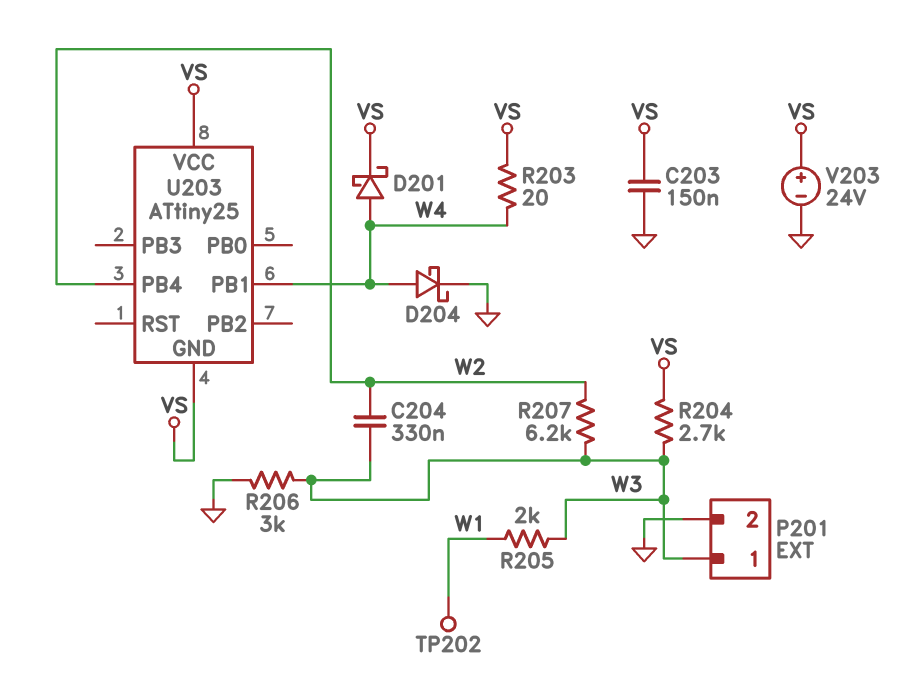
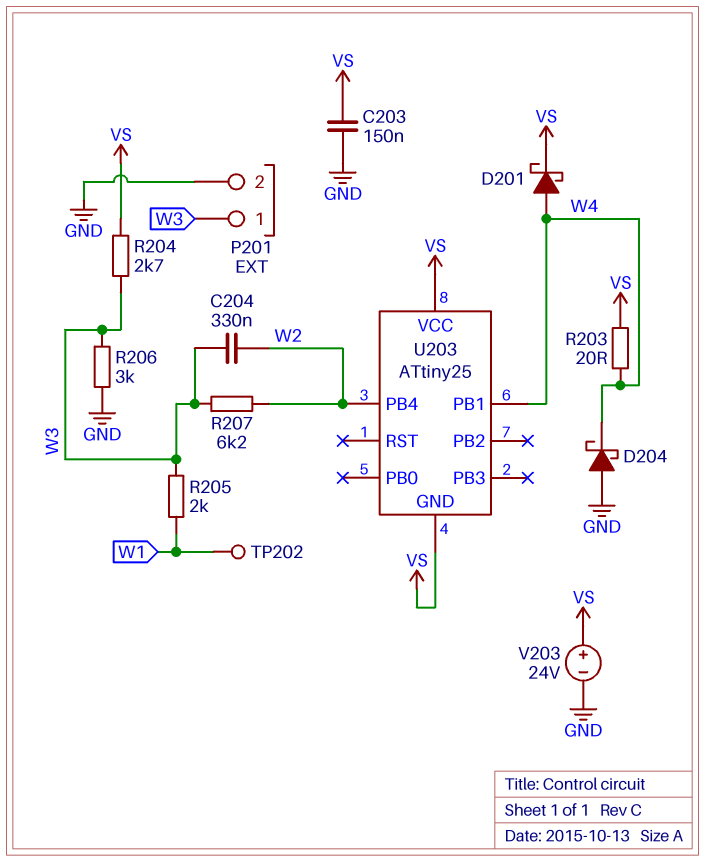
D204: schottky (A W4, K GND) -> schottky (A GND, K W4)

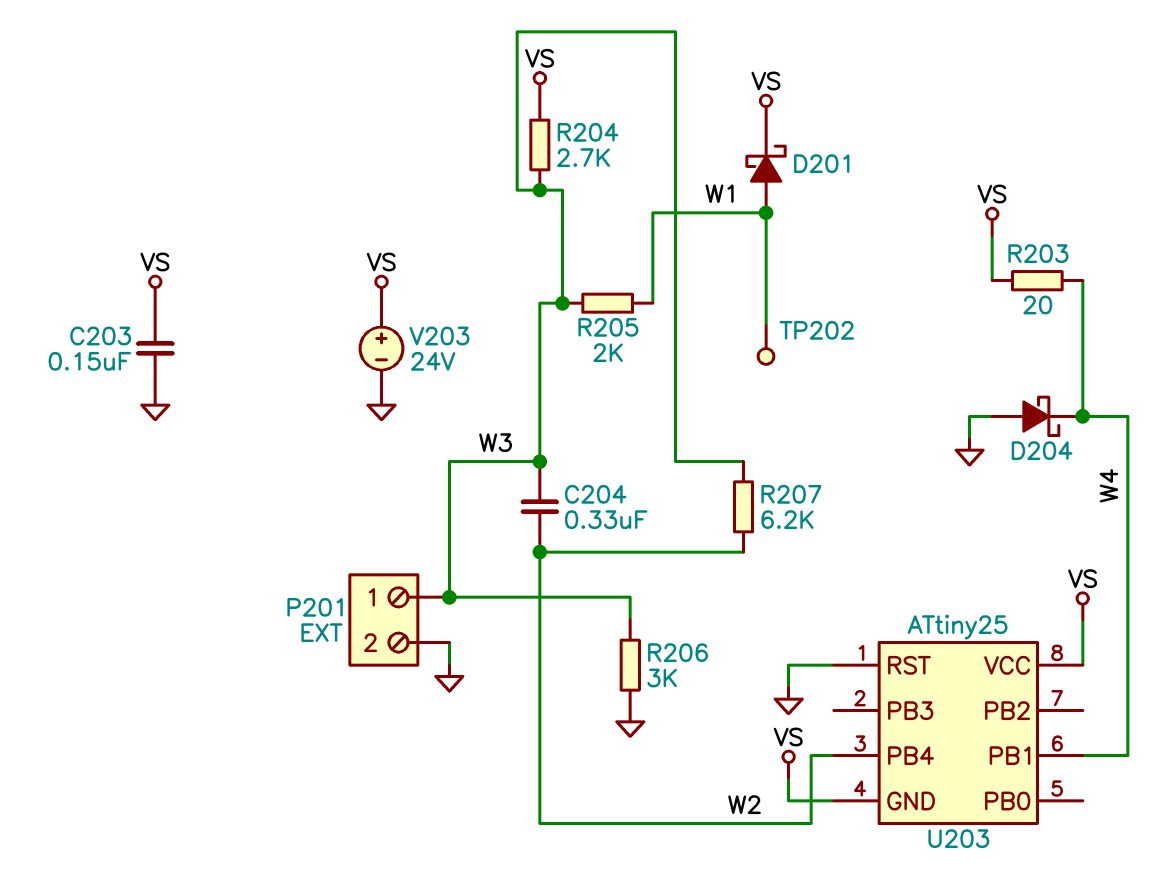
D201: schottky (A W4, K VS) -> schottky (A W1, K VS)
U203 pin RST: none -> GND

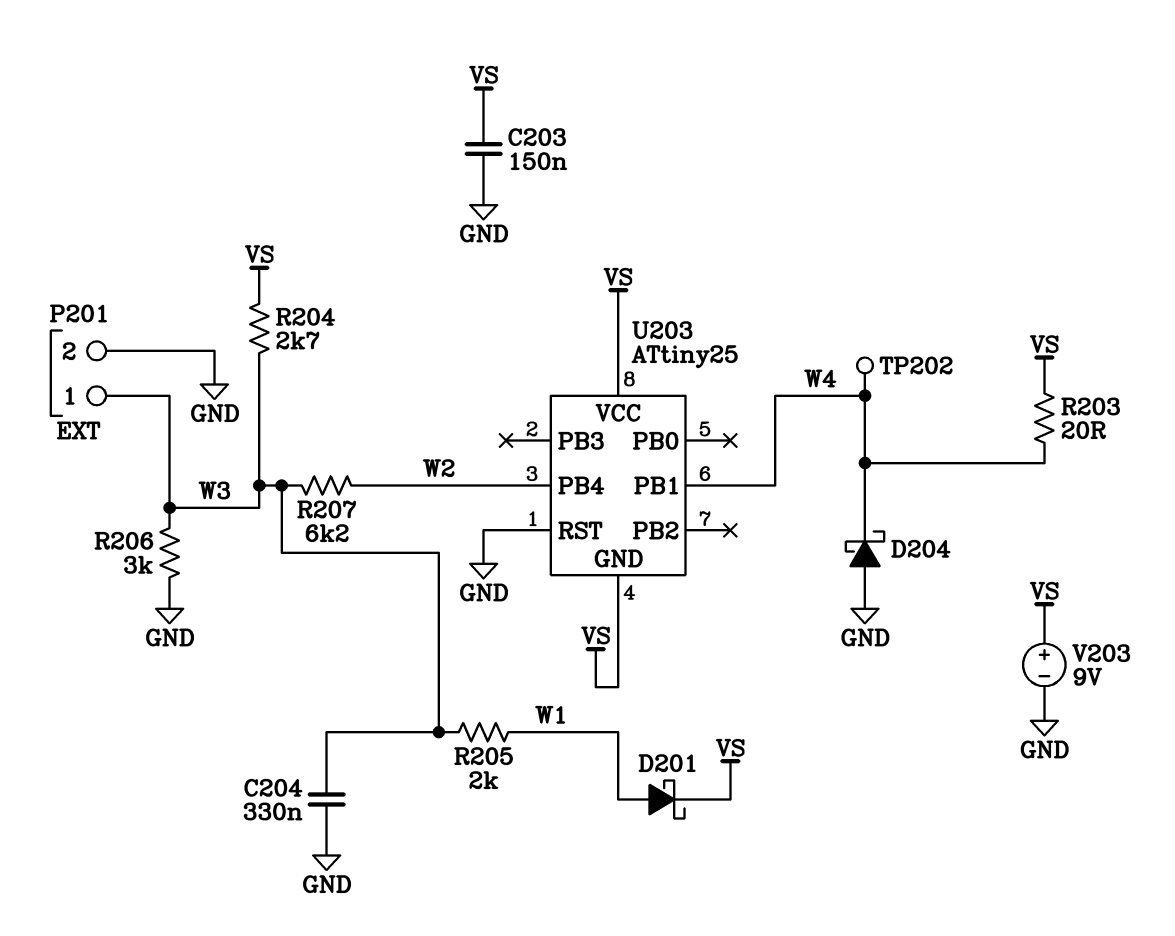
C204: 330nF (W2, W3) -> 330nF (GND, W3)
TP202: test point (W1) -> test point (W4)
V203: 24V (plus VS, minus GND) -> 9V (plus VS, minus GND)

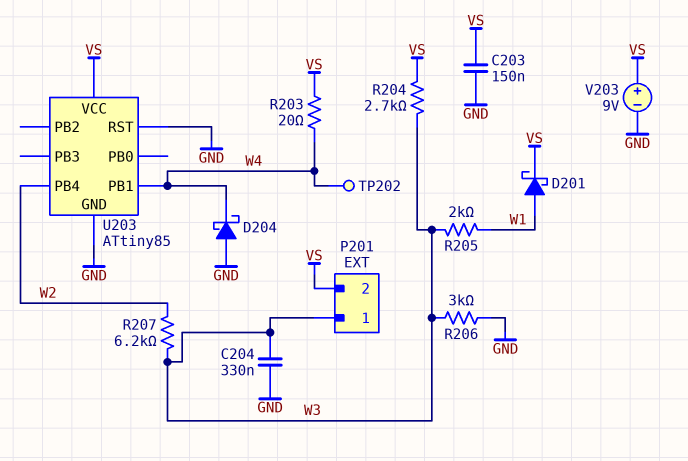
P201 pin 2: GND -> VS
U203: ATtiny25 -> ATtiny85
U203 pin GND: VS -> GND

